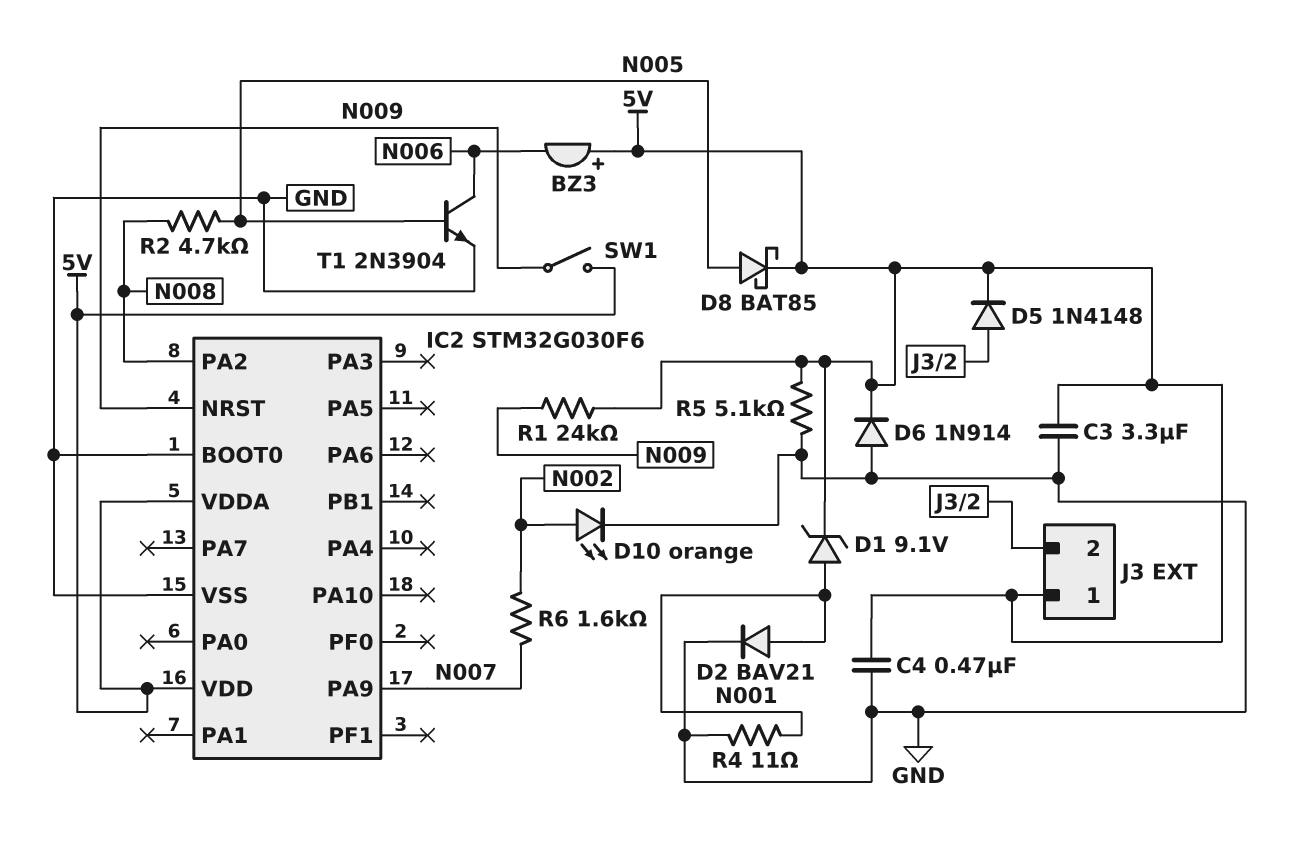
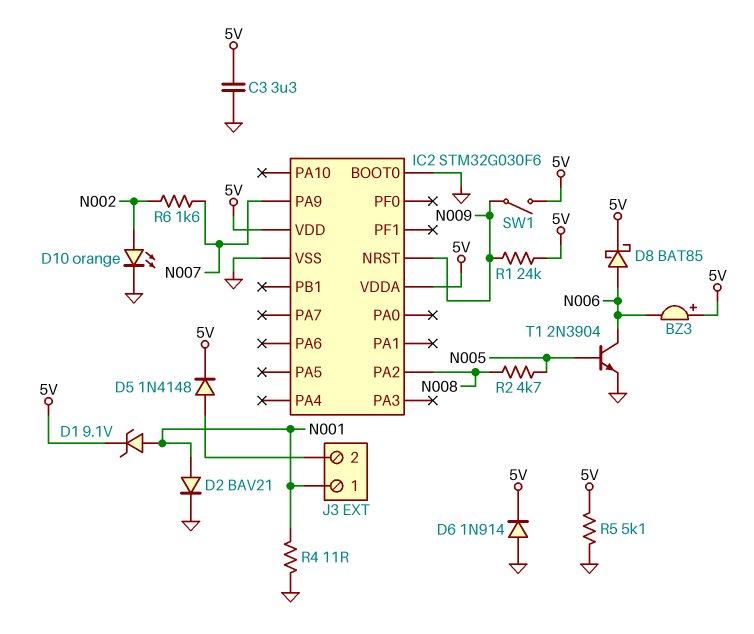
C4: 470nF (5V, GND) -> none
D8: schottky BAT85 (A N005, K 5V) -> schottky BAT85 (A N006, K 5V)
J3 pin 1: 5V -> N001

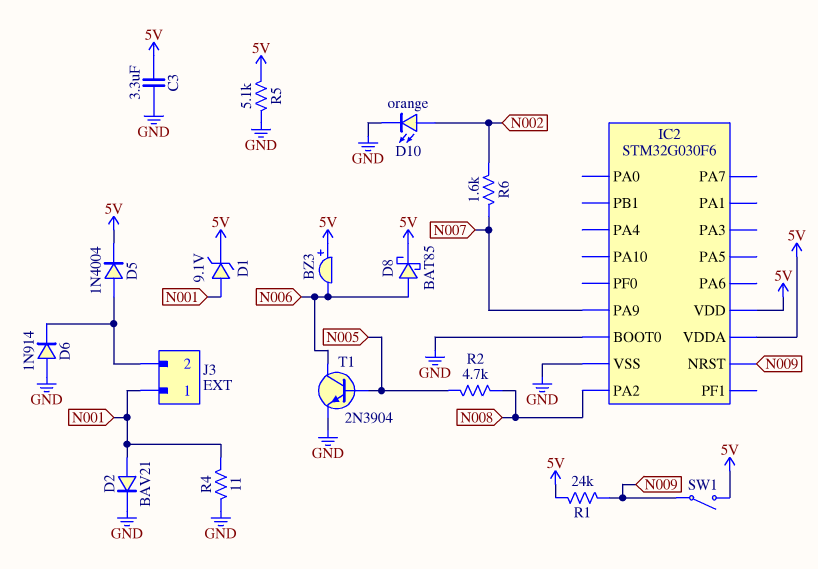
D5: diode 1N4148 (A J3/2, K 5V) -> diode 1N4004 (A J3/2, K 5V)
D6: diode 1N914 (A GND, K 5V) -> diode 1N914 (A GND, K J3/2)

